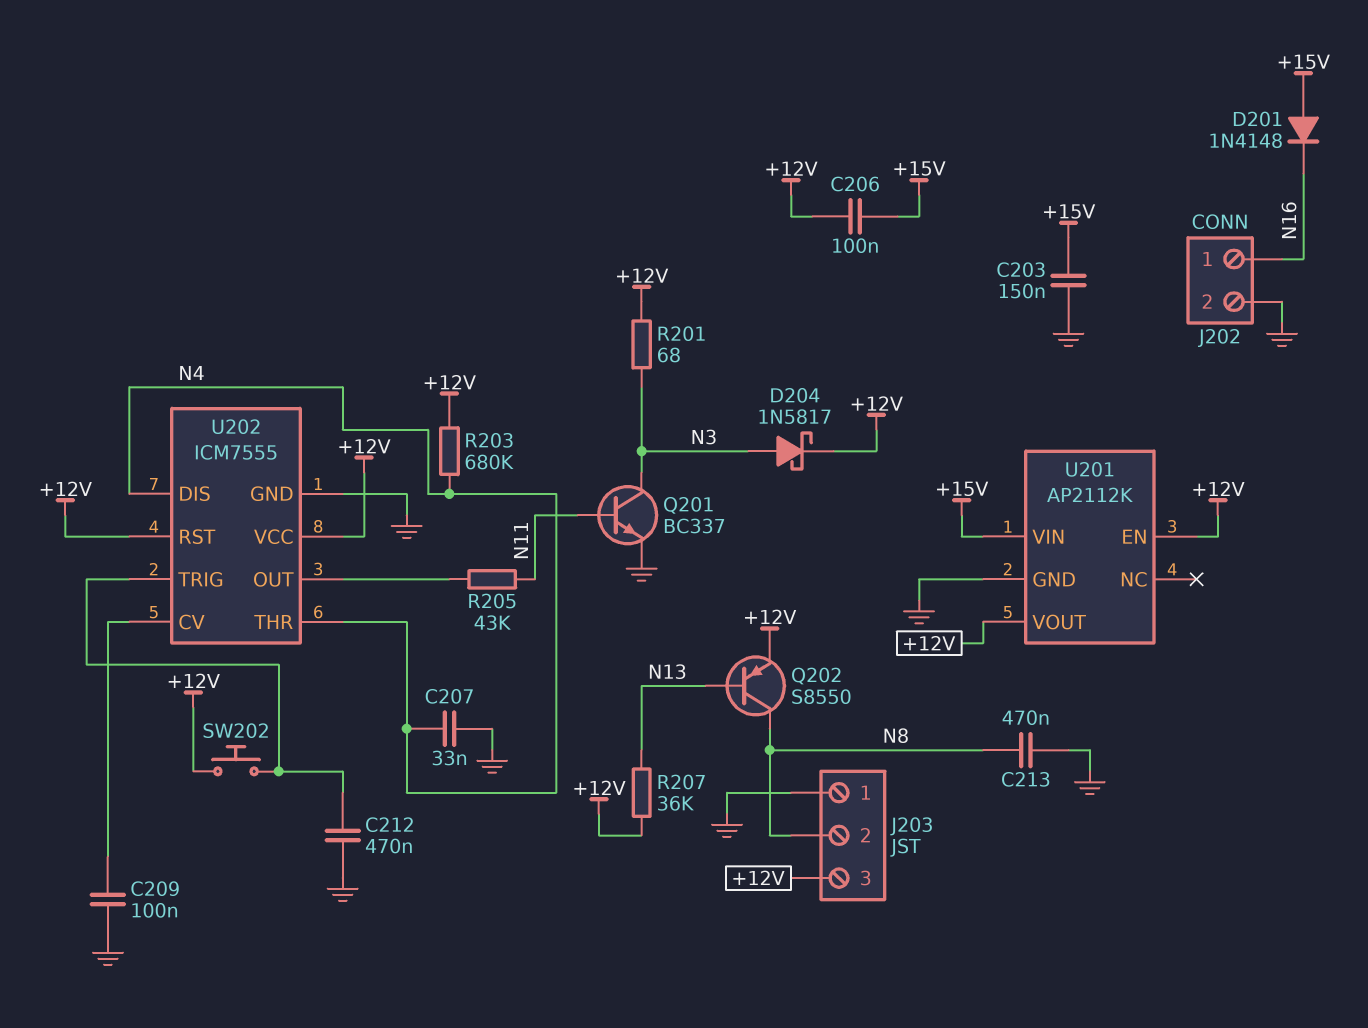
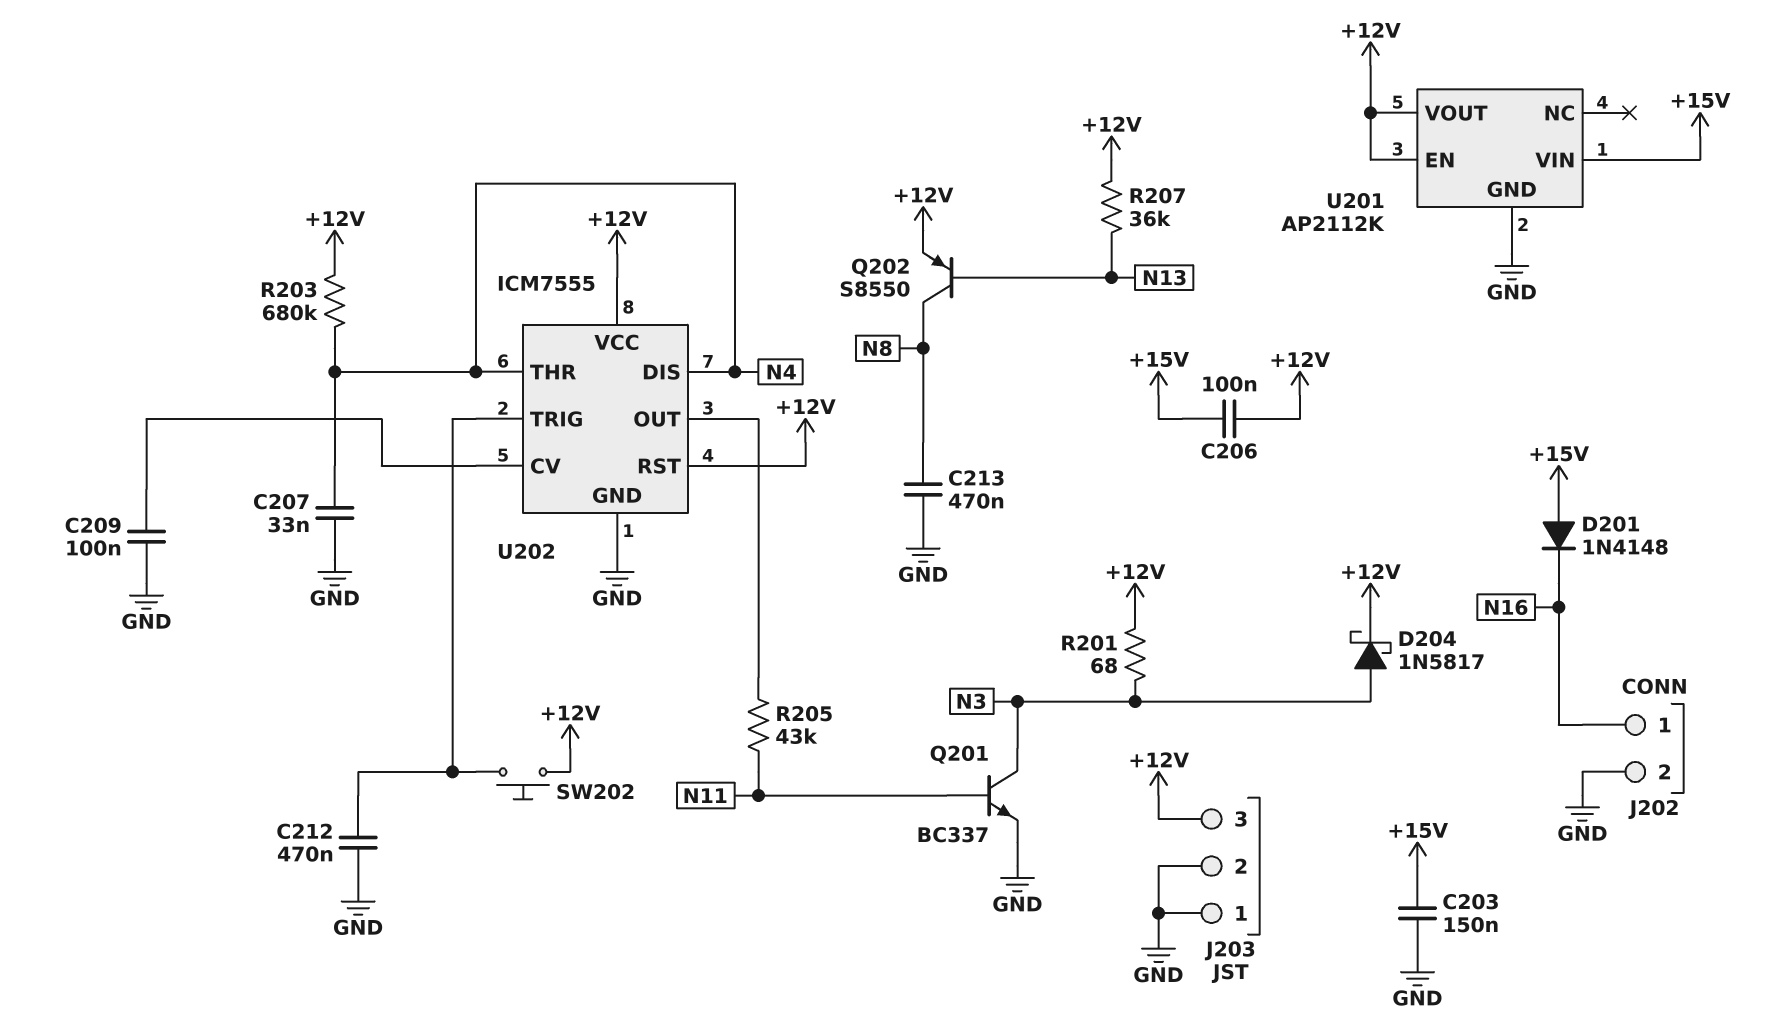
J203 pin 2: N8 -> GND

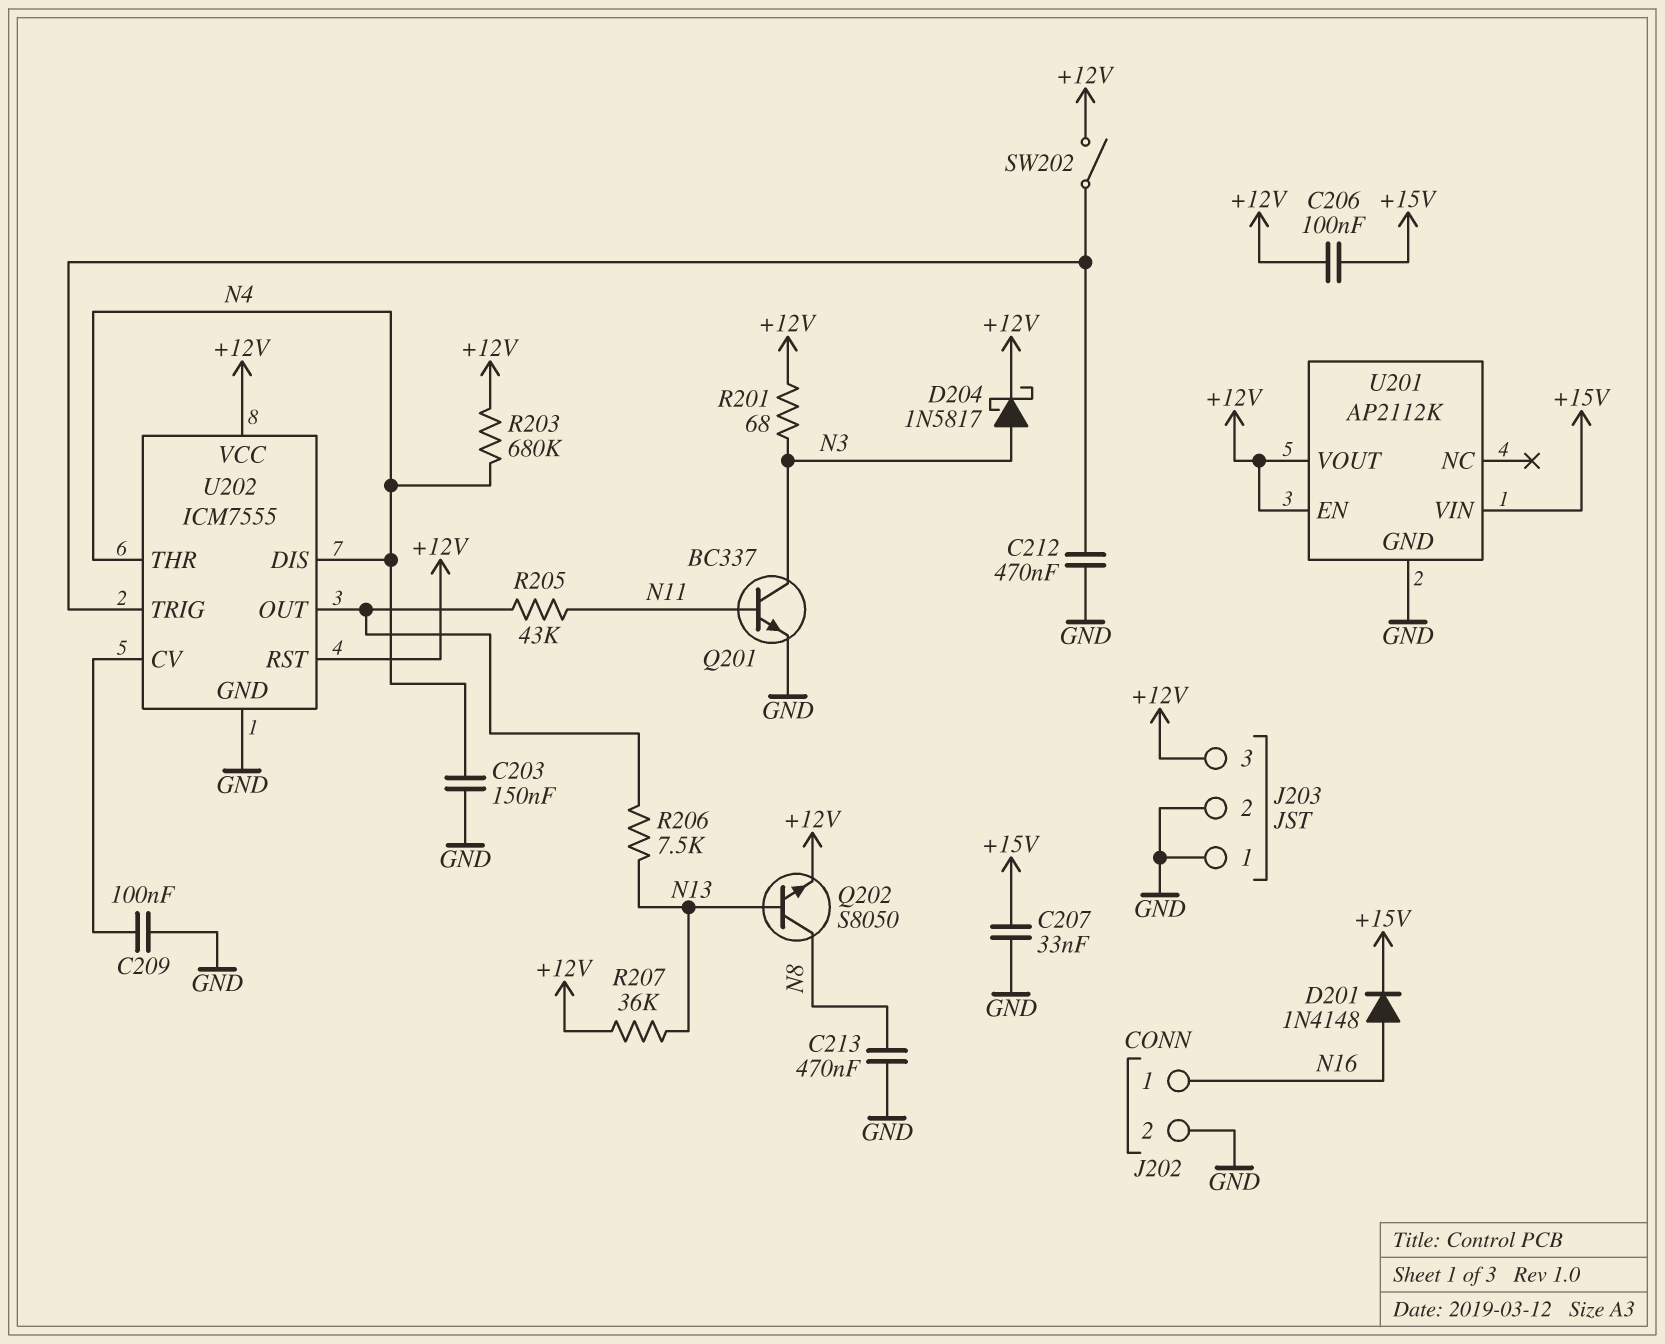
C203: 150nF (+15V, GND) -> 150nF (GND, N4)
C207: 33nF (GND, N4) -> 33nF (+15V, GND)
D201: diode 1N4148 (A +15V, K N16) -> diode 1N4148 (A N16, K +15V)
Q202: PNP S8550 (B N13, C N8, E +12V) -> NPN S8050 (B N13, C N8, E +12V)
R206: none -> 7.5k (N13, U202/OUT)
SW202: button (+12V, U202/TRIG) -> switch (+12V, U202/TRIG)

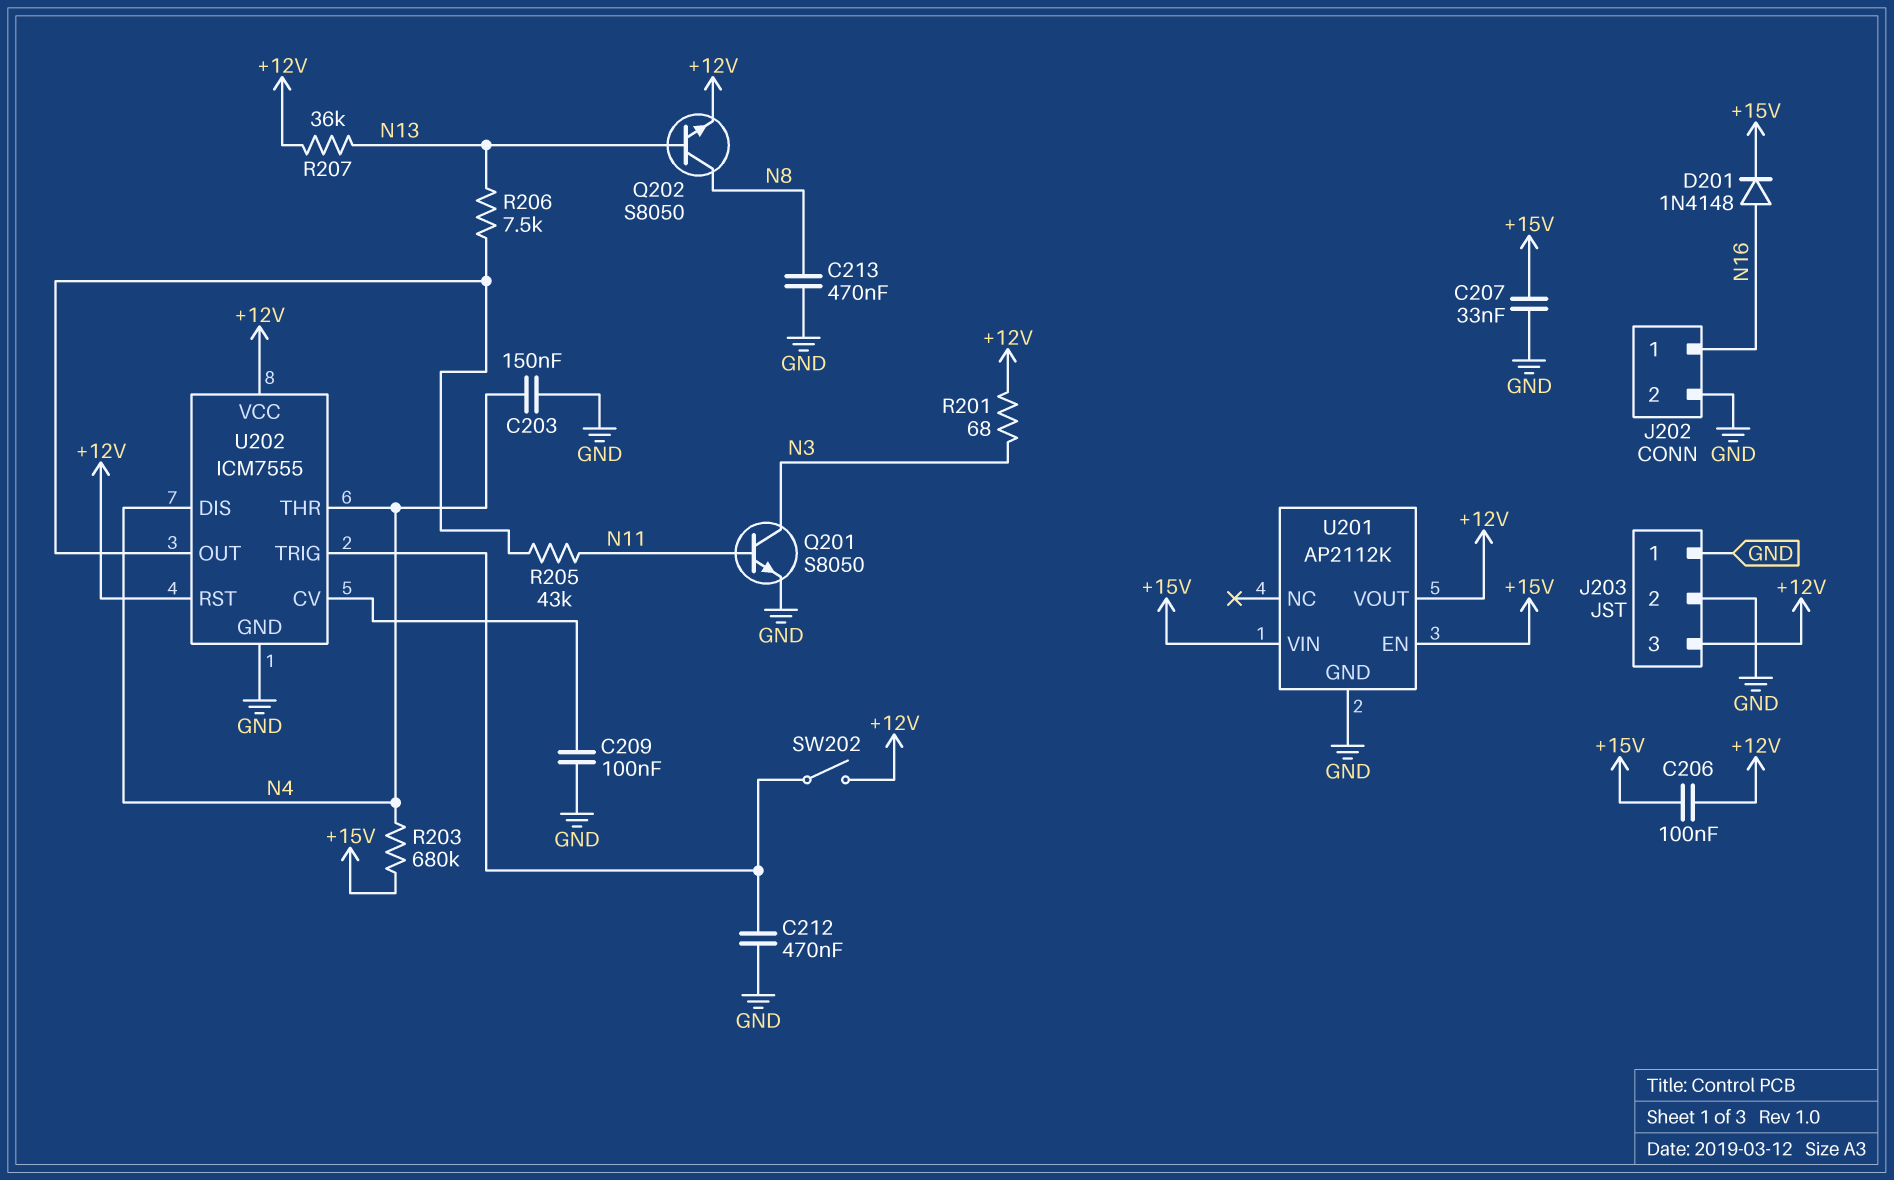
D204: schottky 1N5817 (A N3, K +12V) -> none
Q201: NPN BC337 (B N11, C N3, E GND) -> NPN S8050 (B N11, C N3, E GND)
R203: 680k (+12V, N4) -> 680k (+15V, N4)
U201 pin EN: +12V -> +15V

